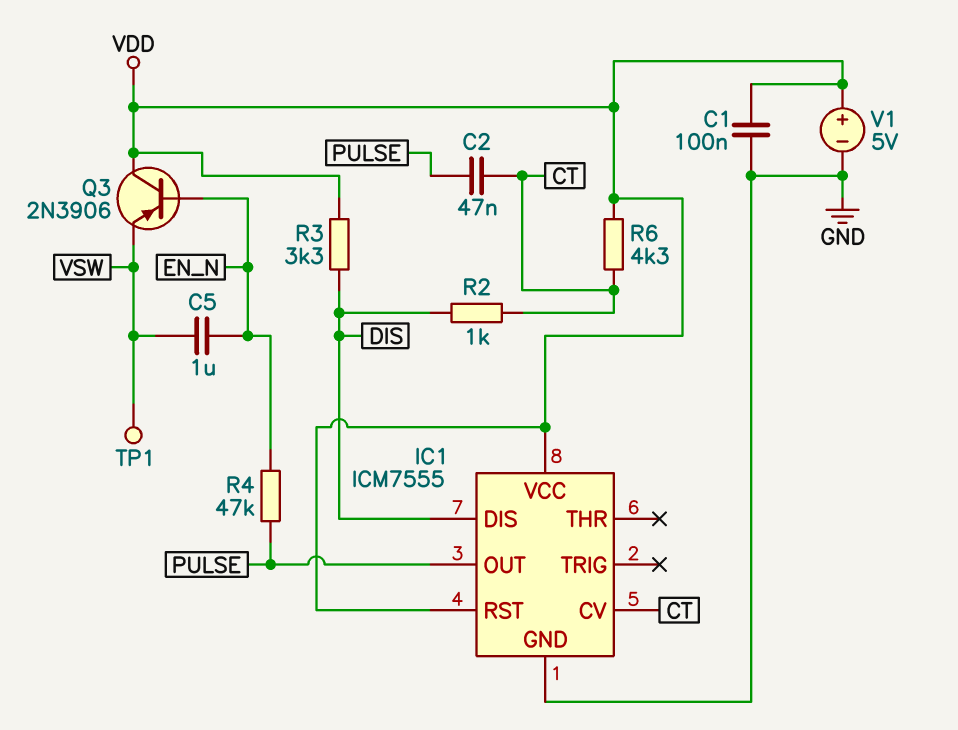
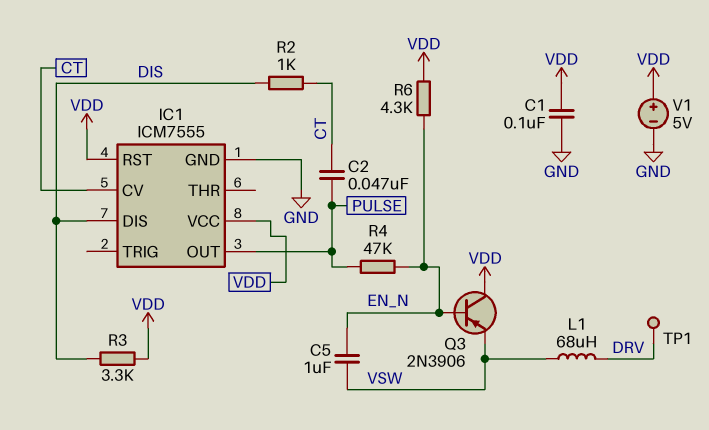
L1: none -> 68uH (DRV, VSW)
R6: 4.3k (CT, VDD) -> 4.3k (EN_N, VDD)
TP1: test point (VSW) -> test point (DRV)

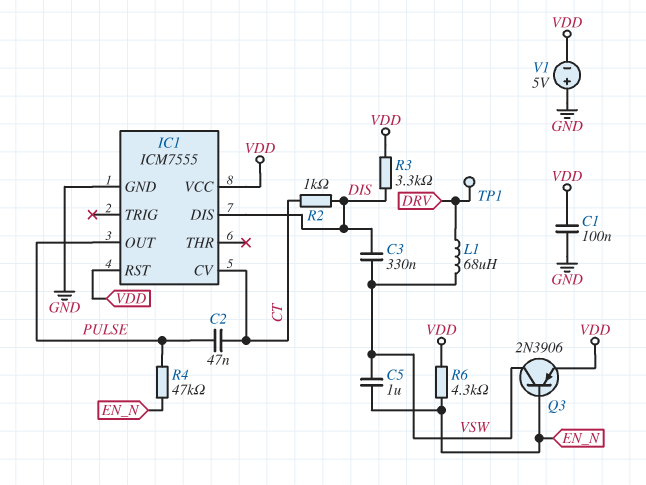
C3: none -> 330nF (DIS, VSW)
Q3: PNP 2N3906 (B EN_N, C VDD, E VSW) -> PNP 2N3906 (B EN_N, C VSW, E VDD)
V1: 5V (plus VDD, minus GND) -> 5V (plus GND, minus VDD)

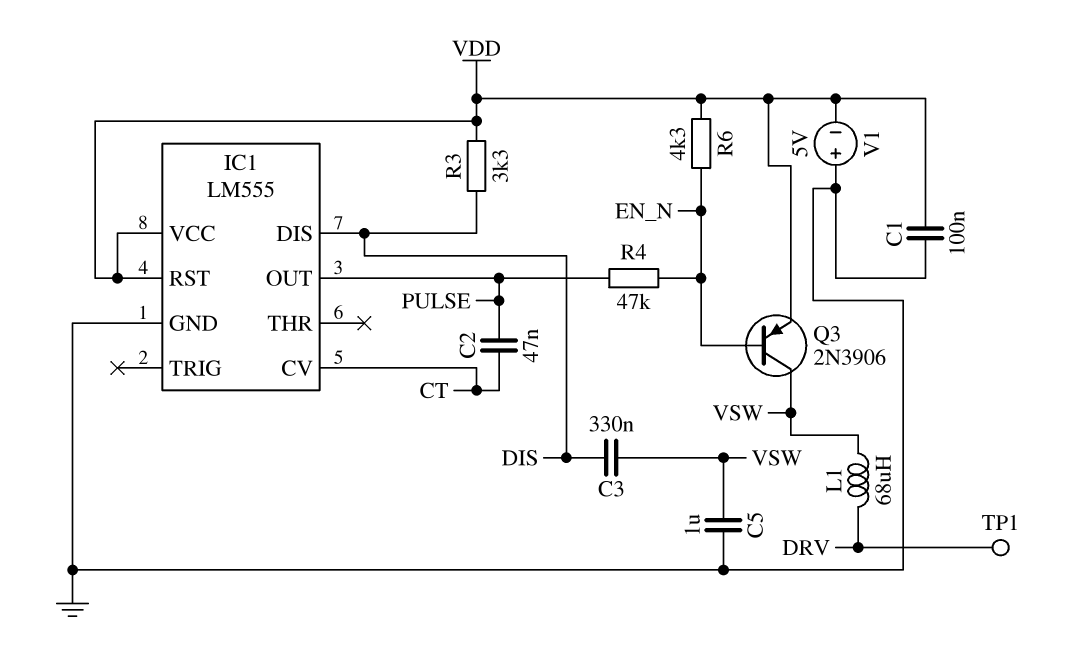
C5: 1uF (EN_N, VSW) -> 1uF (GND, VSW)
IC1: ICM7555 -> LM555
R2: 1k (CT, DIS) -> none

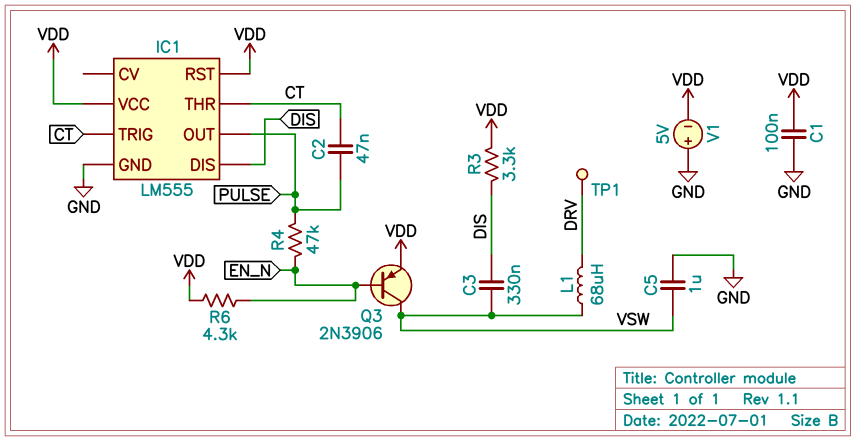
IC1 pin CV: CT -> none
IC1 pin THR: none -> CT
IC1 pin TRIG: none -> CT

